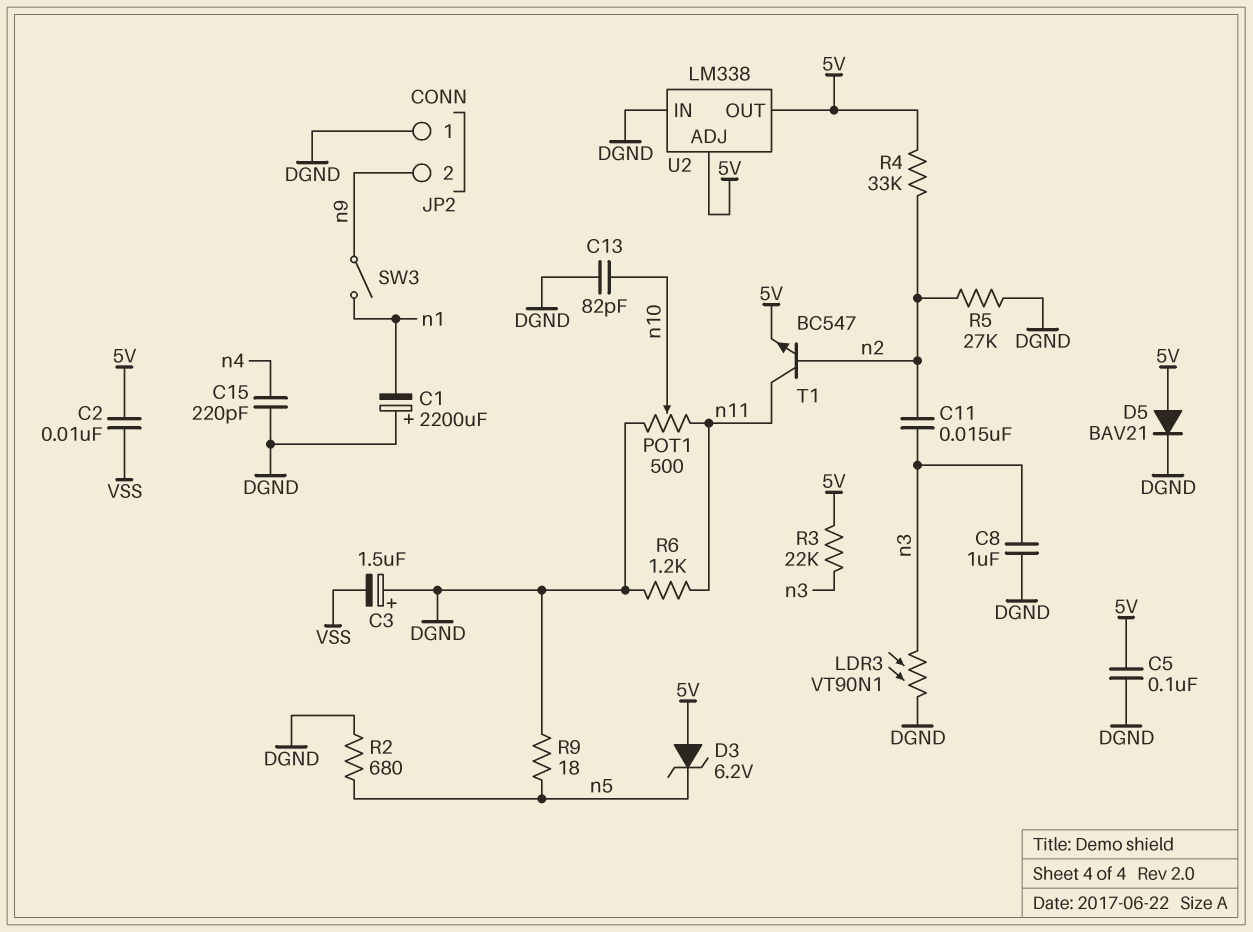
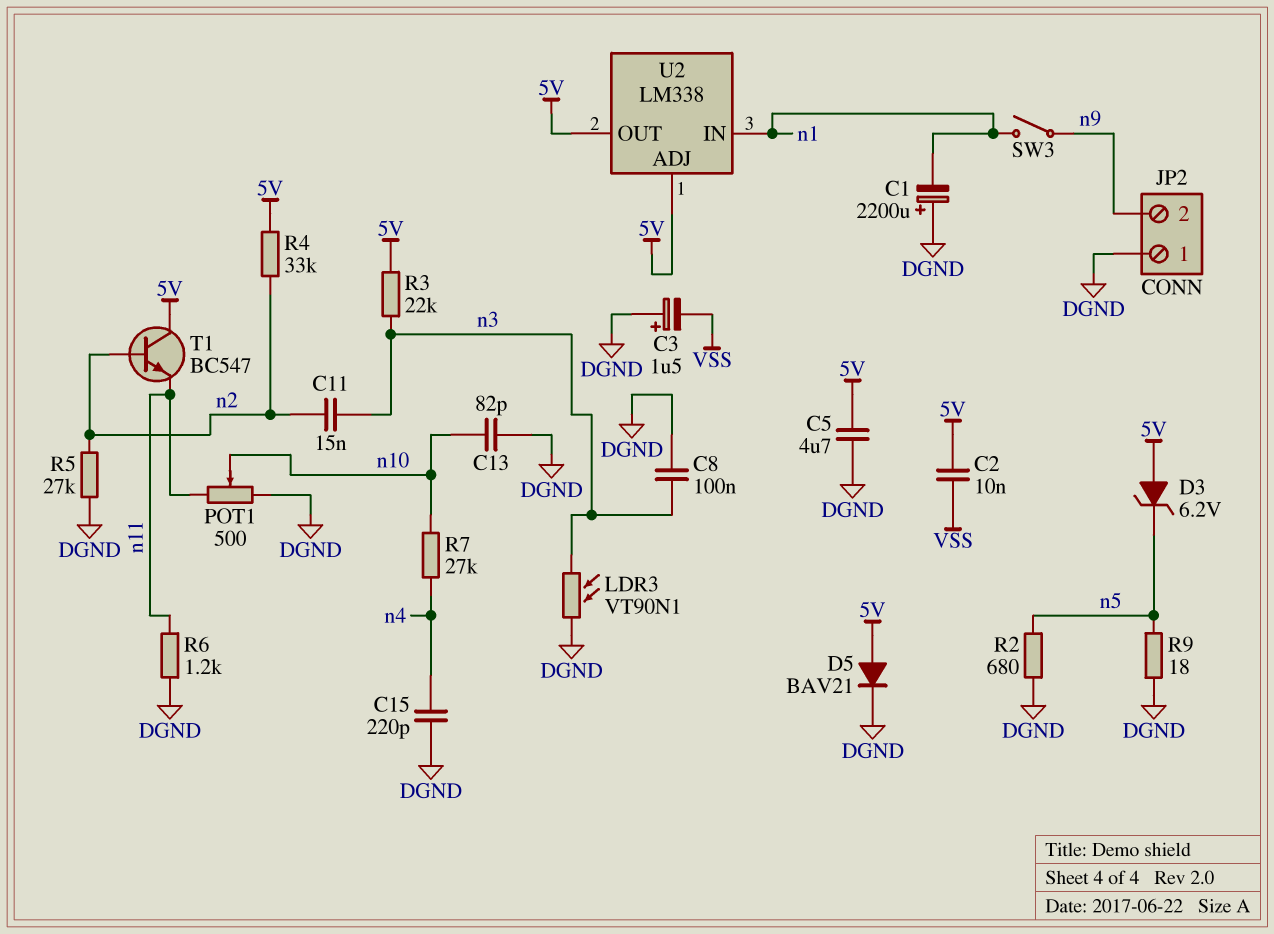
C5: 100nF (5V, DGND) -> 4.7uF (5V, DGND)
C8: 1uF (DGND, n3) -> 100nF (DGND, n3)
R7: none -> 27k (n4, n10)
T1: NPN BC547 (B n2, C n11, E 5V) -> NPN BC547 (B n2, C 5V, E n11)
U2 pin IN: DGND -> n1

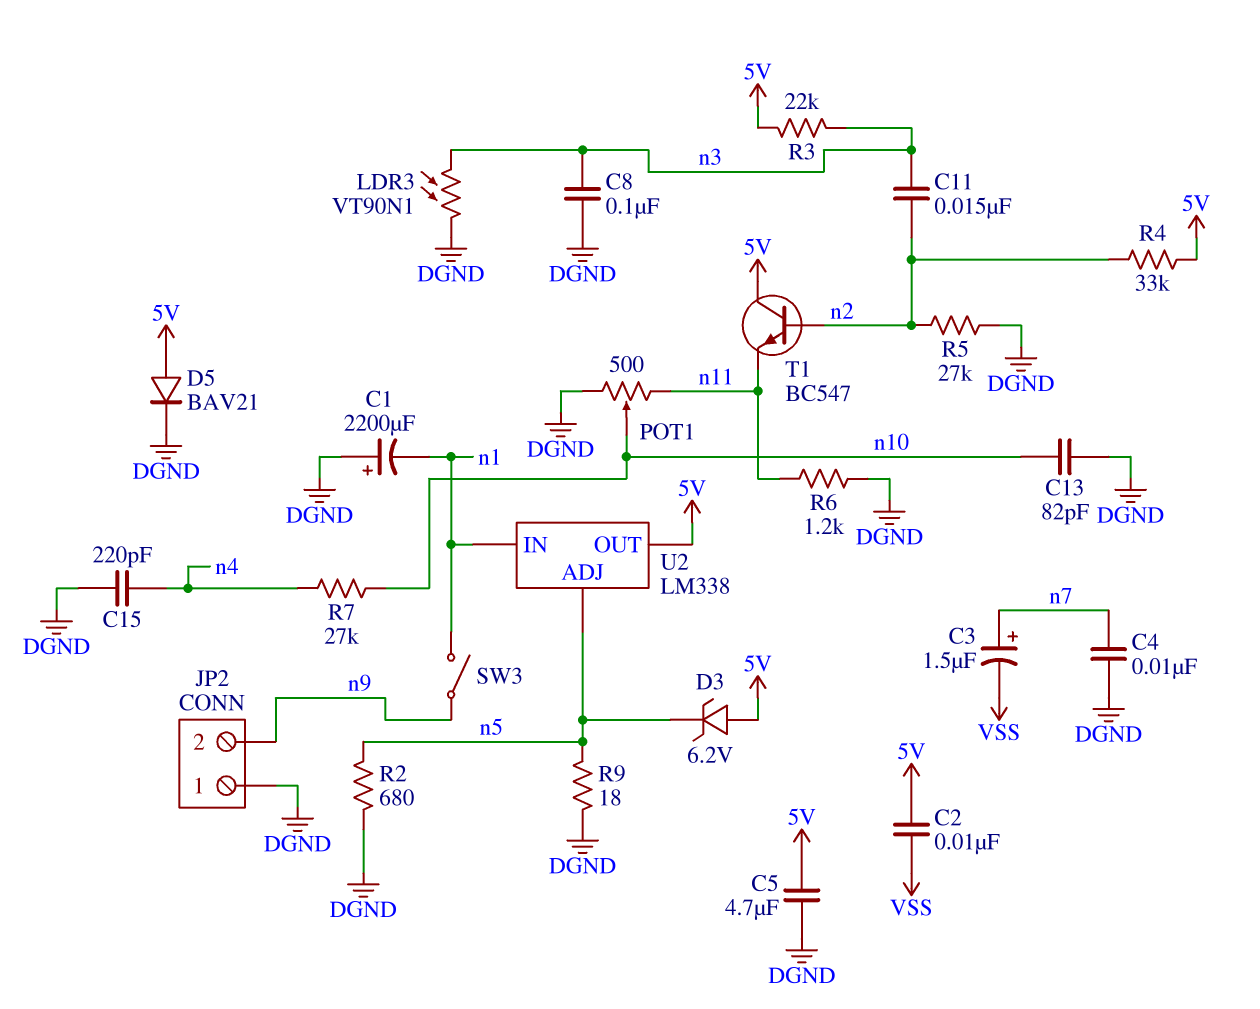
C3: 1.5uF (plus DGND, minus VSS) -> 1.5uF (plus n7, minus VSS)
C4: none -> 10nF (DGND, n7)
U2 pin ADJ: 5V -> n5

